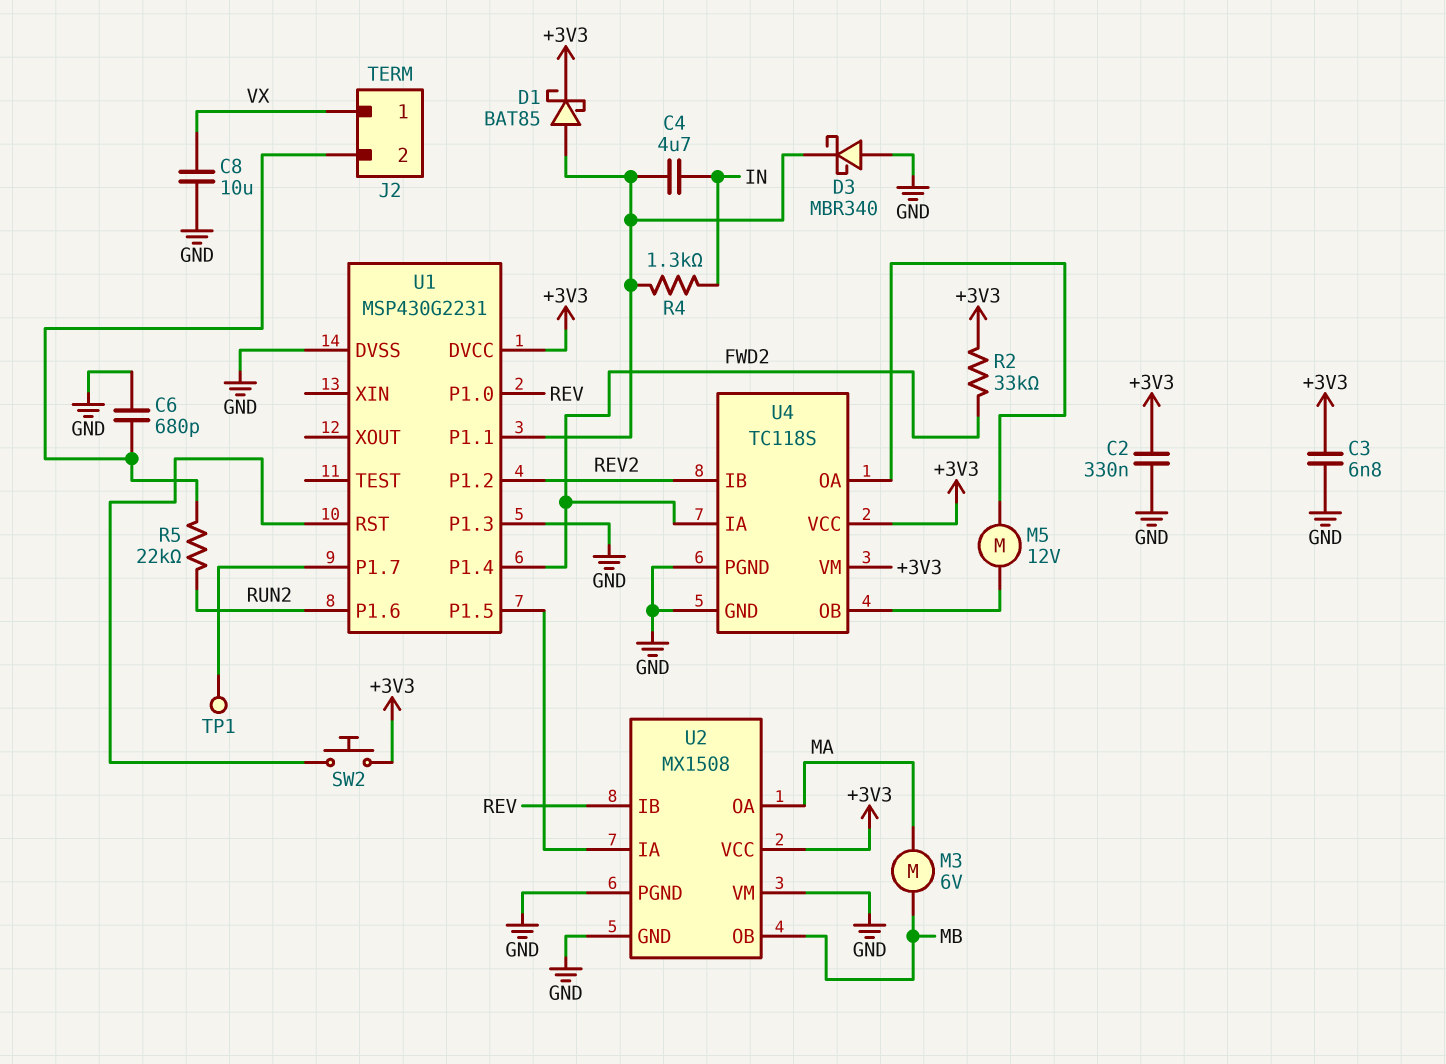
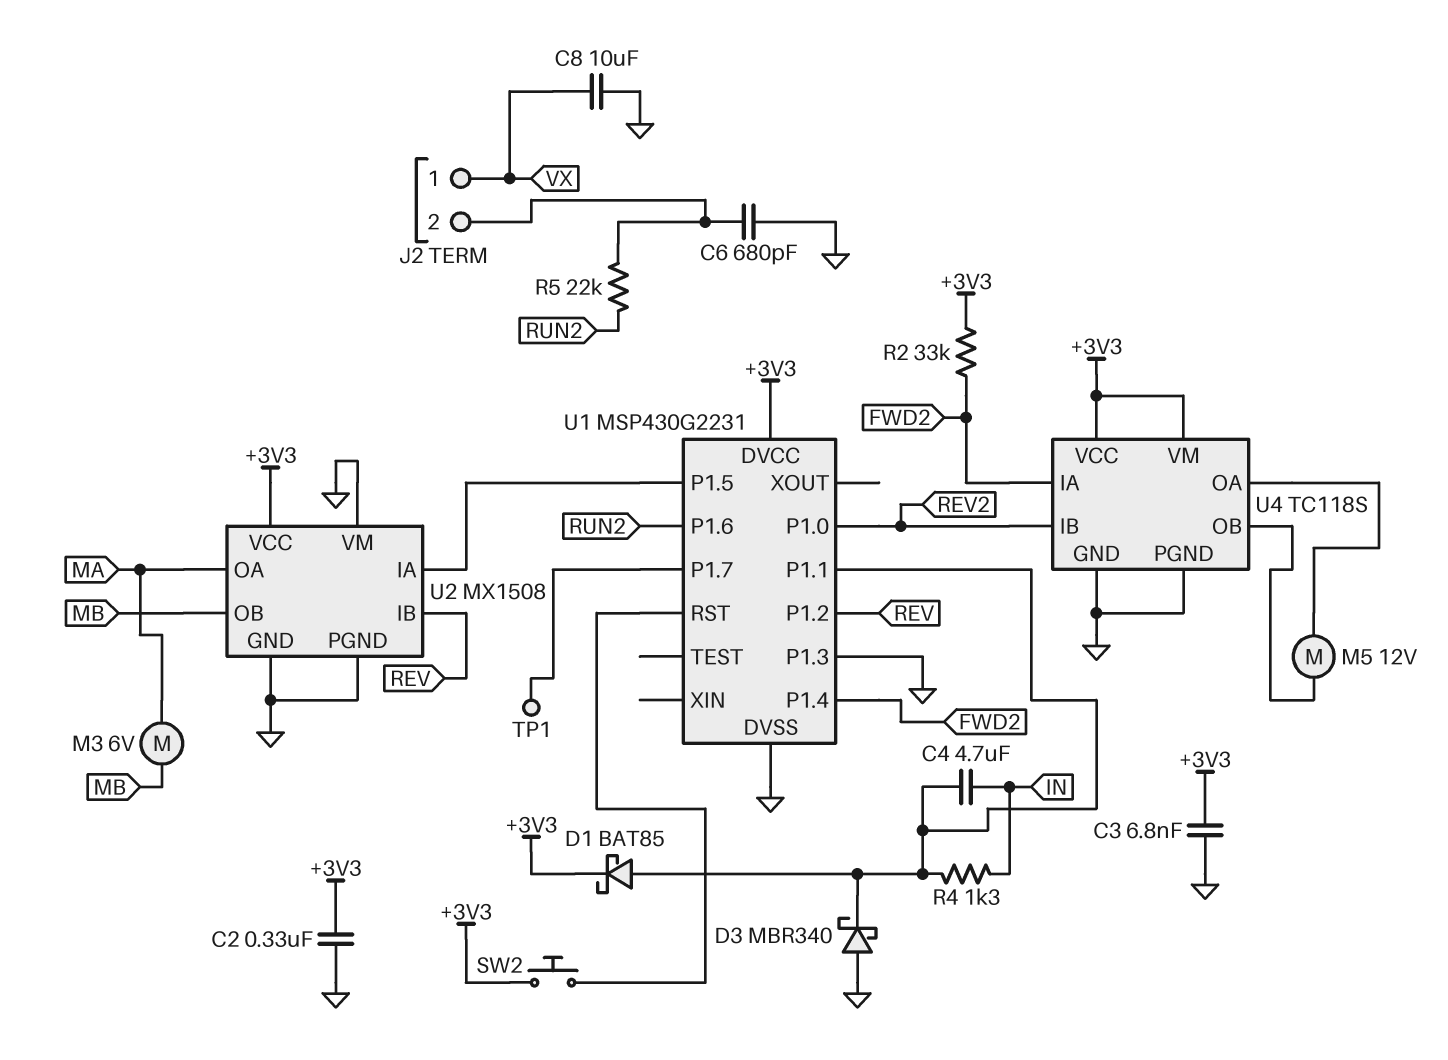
U1 pin P1.0: REV -> REV2
U1 pin P1.2: REV2 -> REV

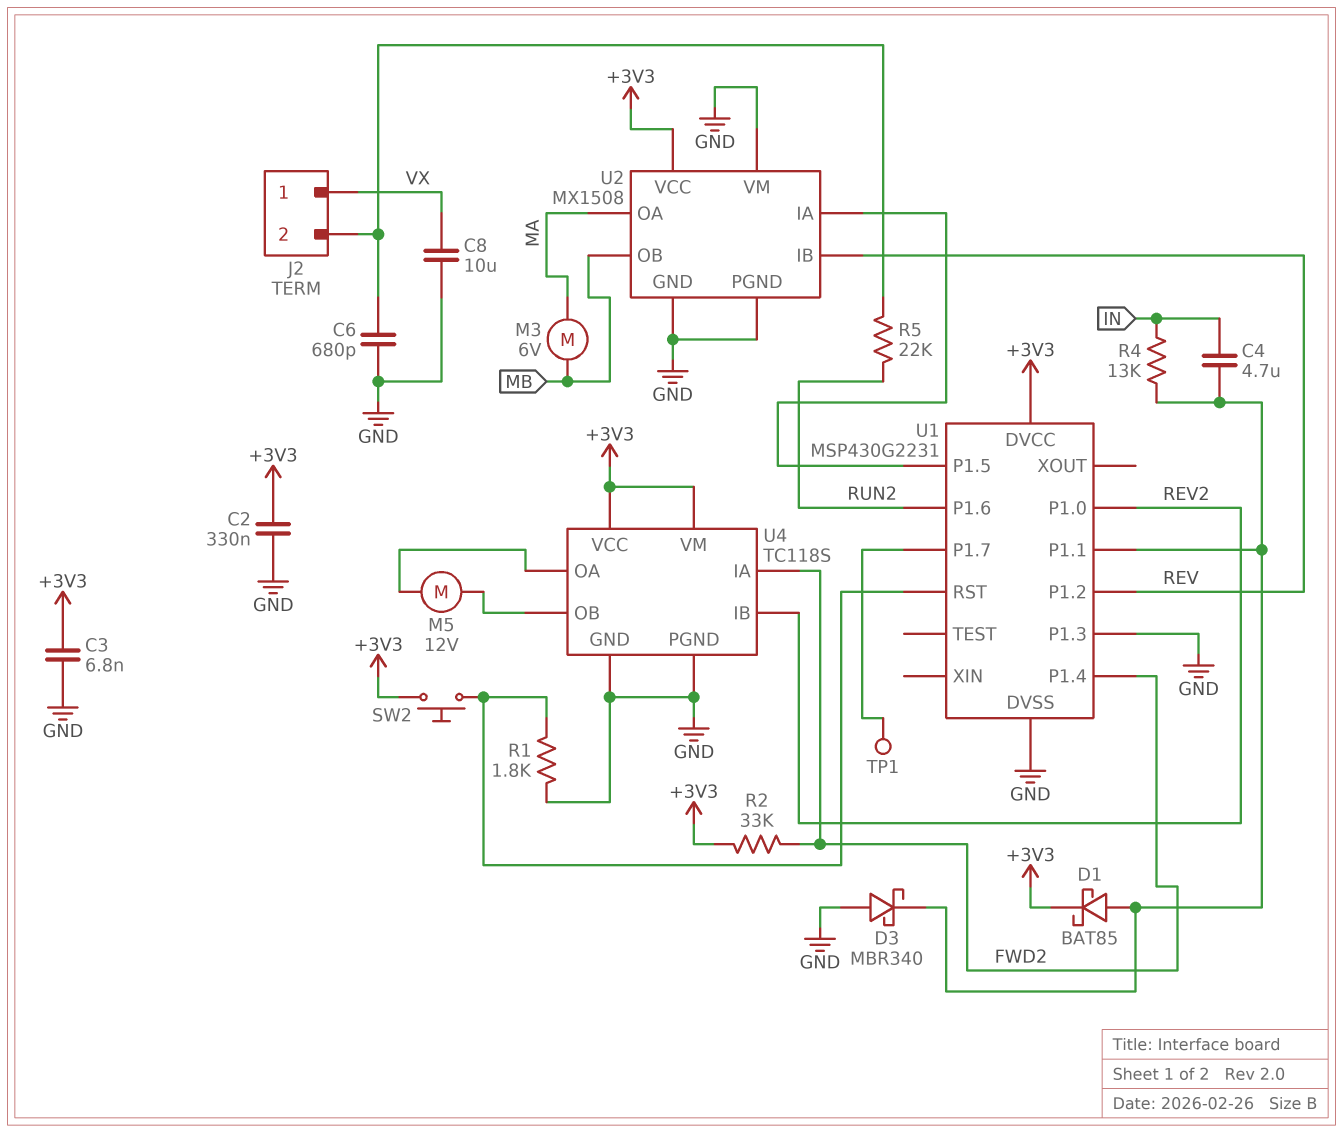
R1: none -> 1.8k (GND, U1/RST)
R4: 1.3k (IN, U1/P1.1) -> 13k (IN, U1/P1.1)

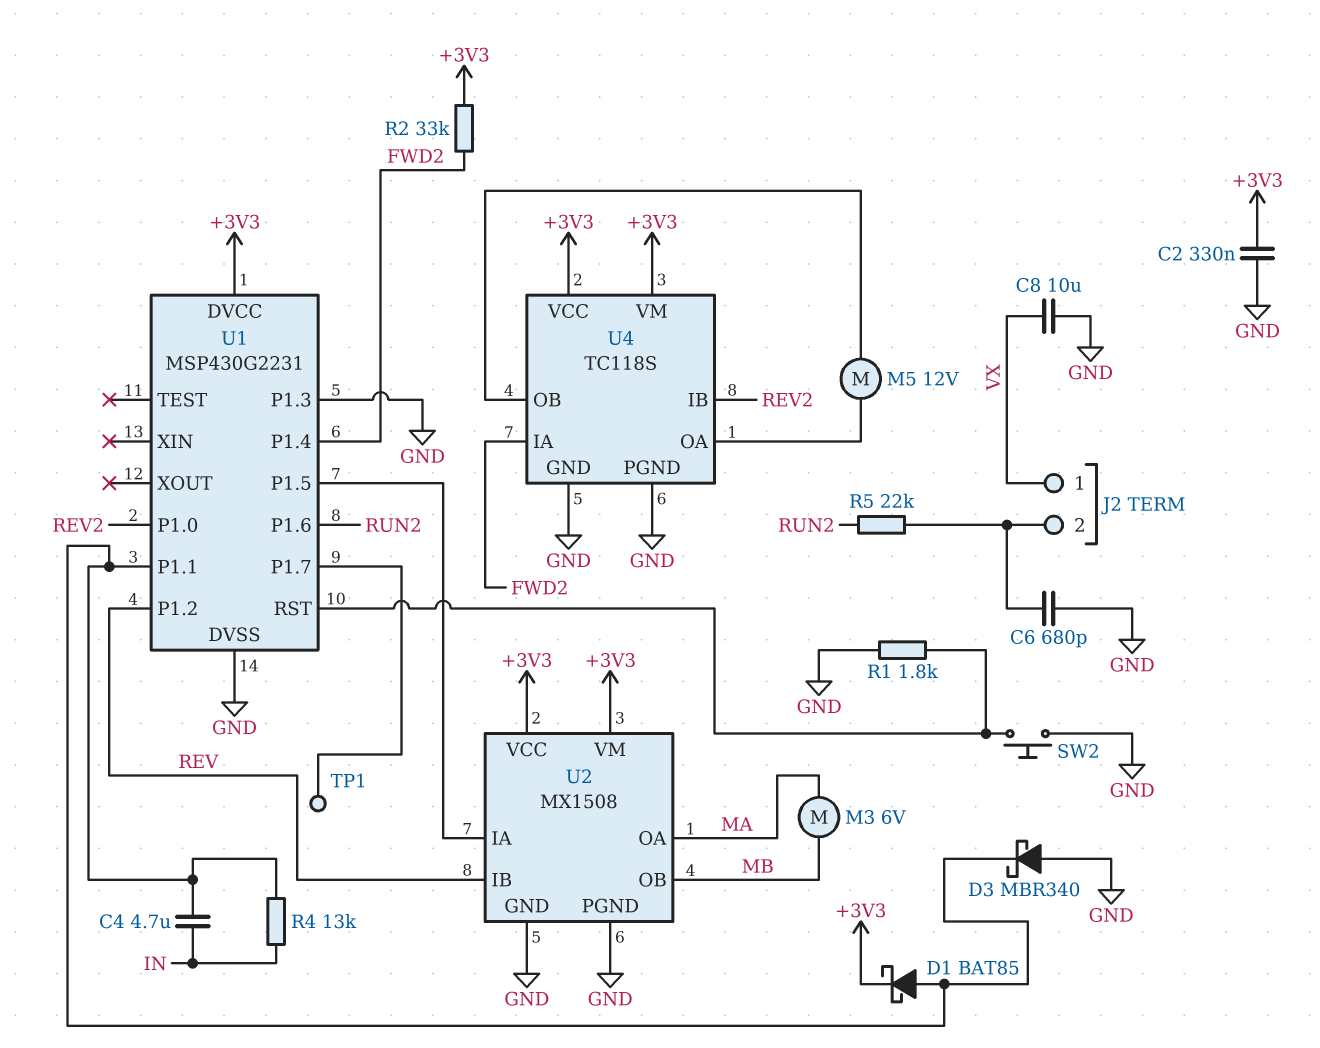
C3: 6.8nF (+3V3, GND) -> none
SW2: button (+3V3, U1/RST) -> button (GND, U1/RST)
U2 pin VM: GND -> +3V3

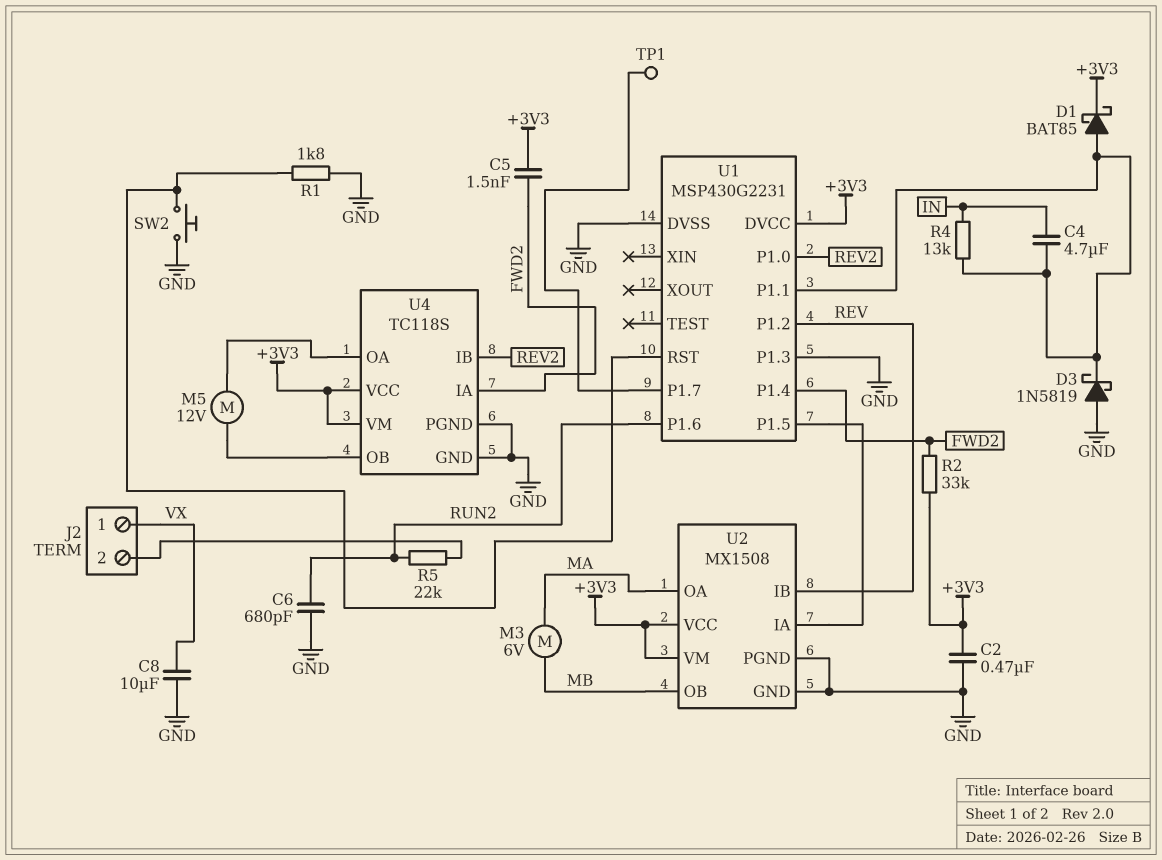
C2: 330nF (+3V3, GND) -> 470nF (+3V3, GND)
C5: none -> 1.5nF (+3V3, FWD2)
C6: 680pF (GND, J2/2) -> 680pF (GND, RUN2)
D3: schottky MBR340 (A GND, K U1/P1.1) -> schottky 1N5819 (A GND, K U1/P1.1)

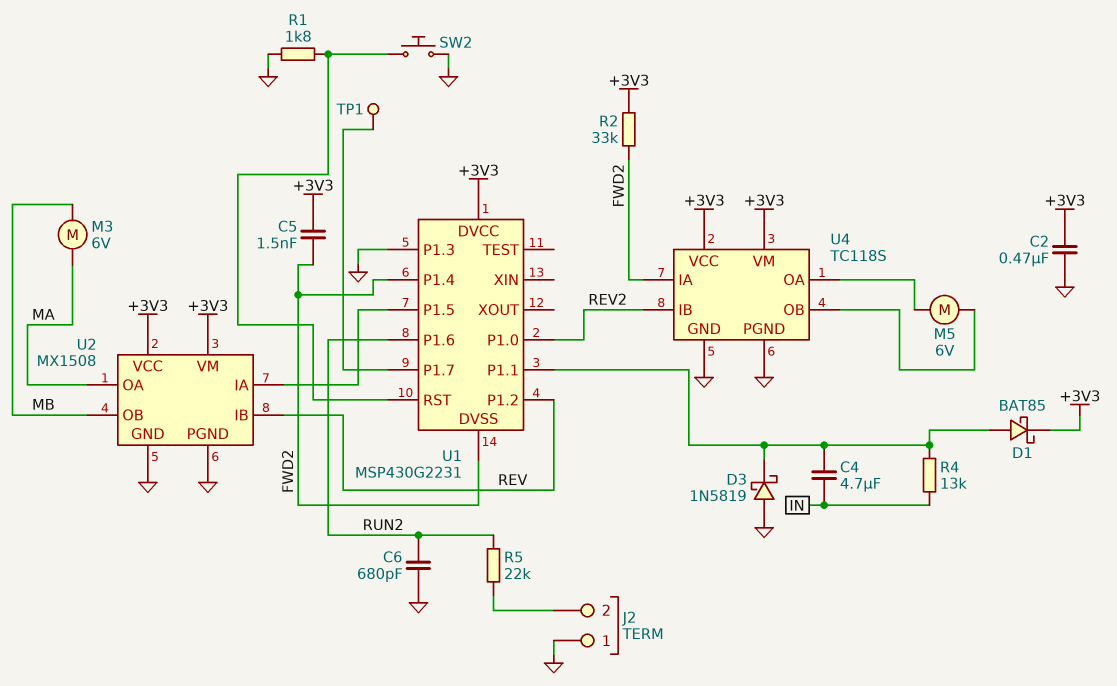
C8: 10uF (GND, VX) -> none
J2 pin 1: VX -> GND
M5: motor 12V (U4/OA, U4/OB) -> motor 6V (U4/OA, U4/OB)
U1 pin DVSS: GND -> FWD2

